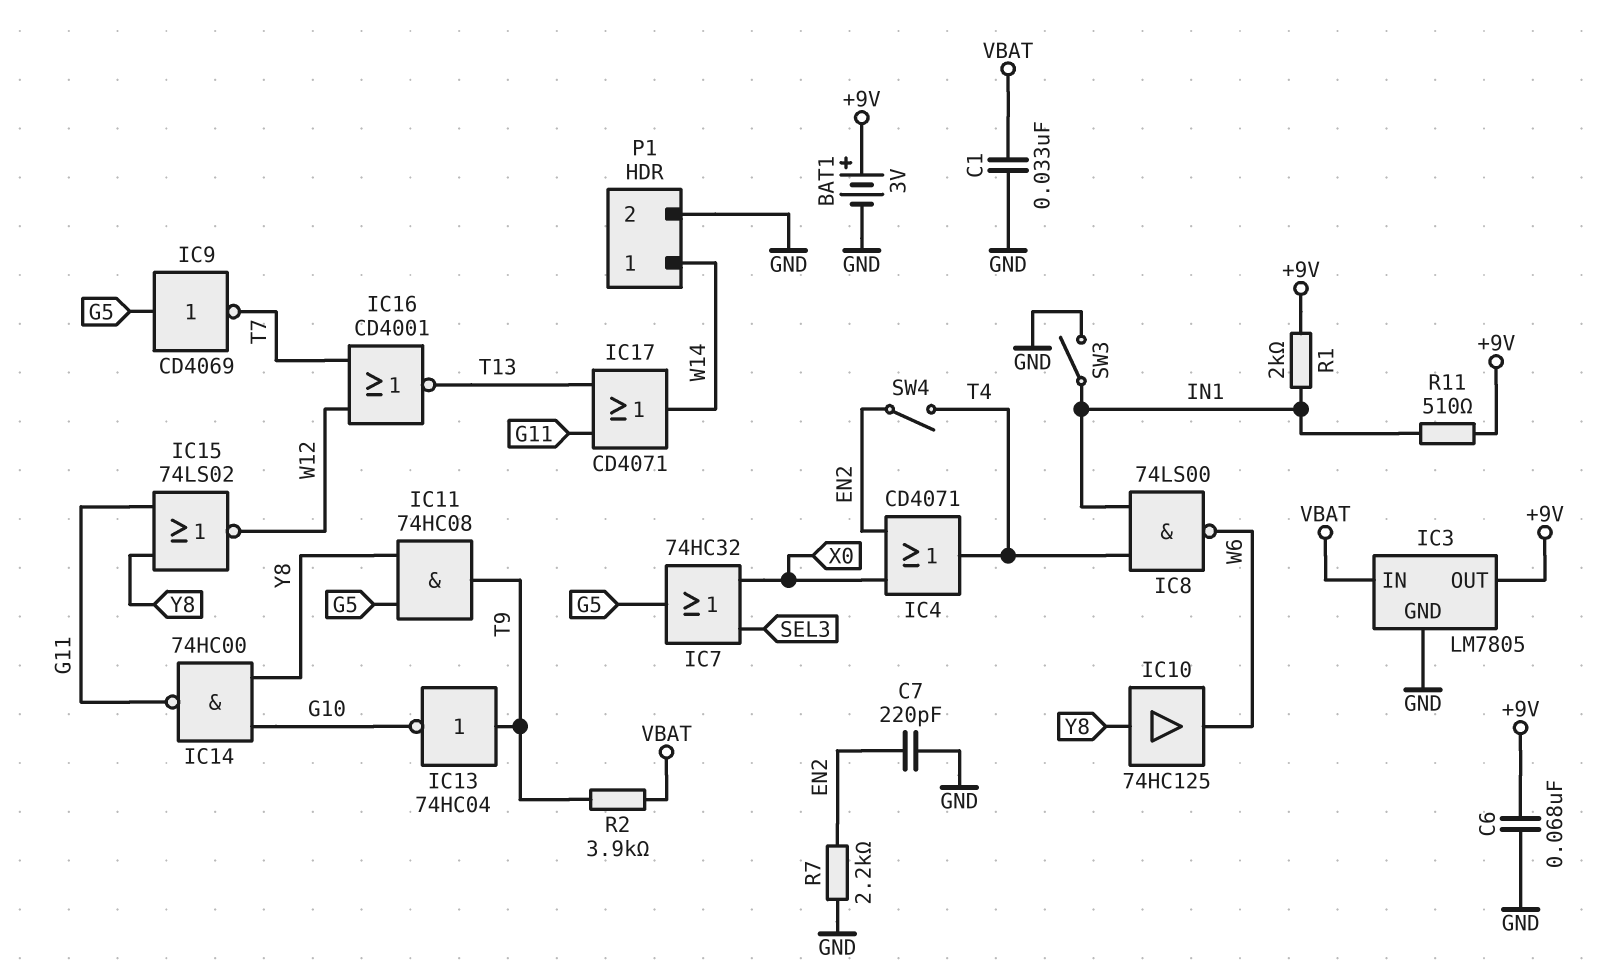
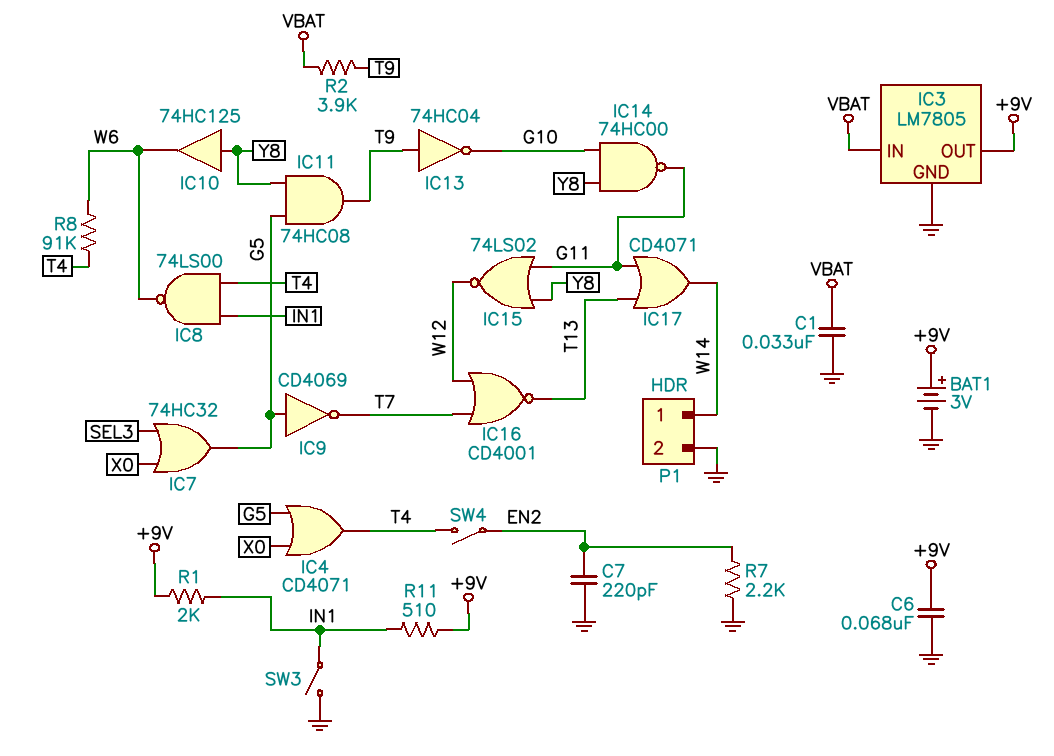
IC4: OR CD4071 (in EN2, in X0, out T4) -> OR CD4071 (in G5, in X0, out T4)
R8: none -> 91k (T4, W6)

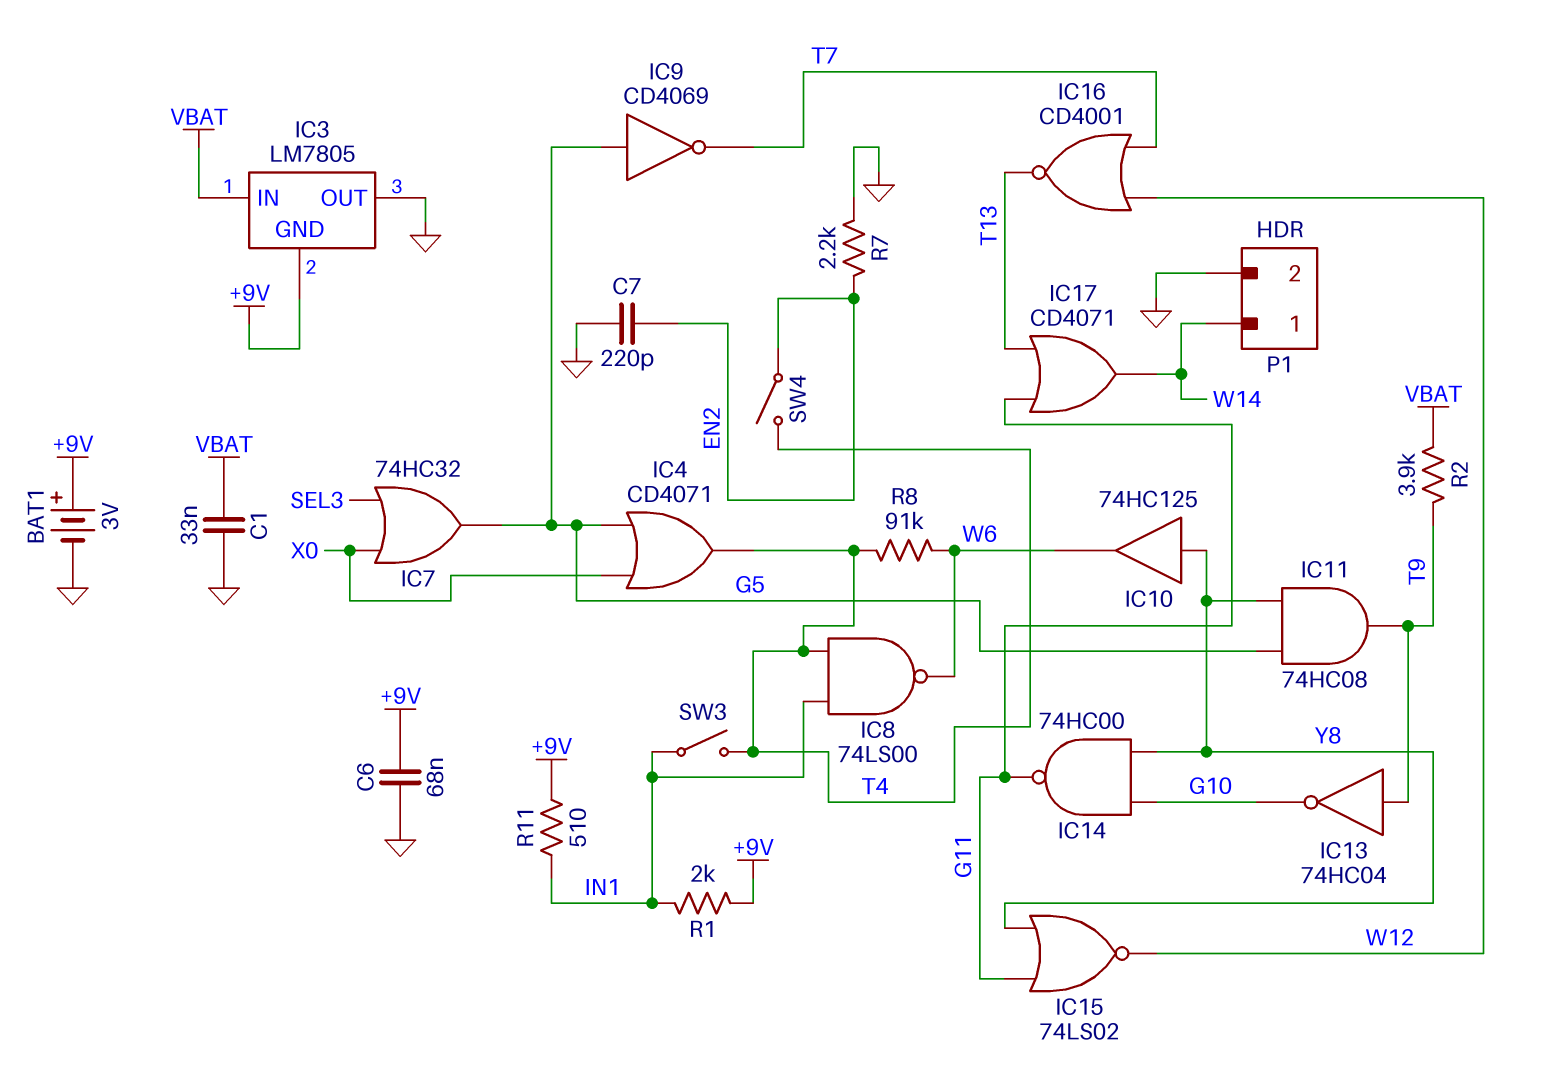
IC3 pin GND: GND -> +9V
IC3 pin OUT: +9V -> GND
SW3: switch (GND, IN1) -> switch (IN1, T4)

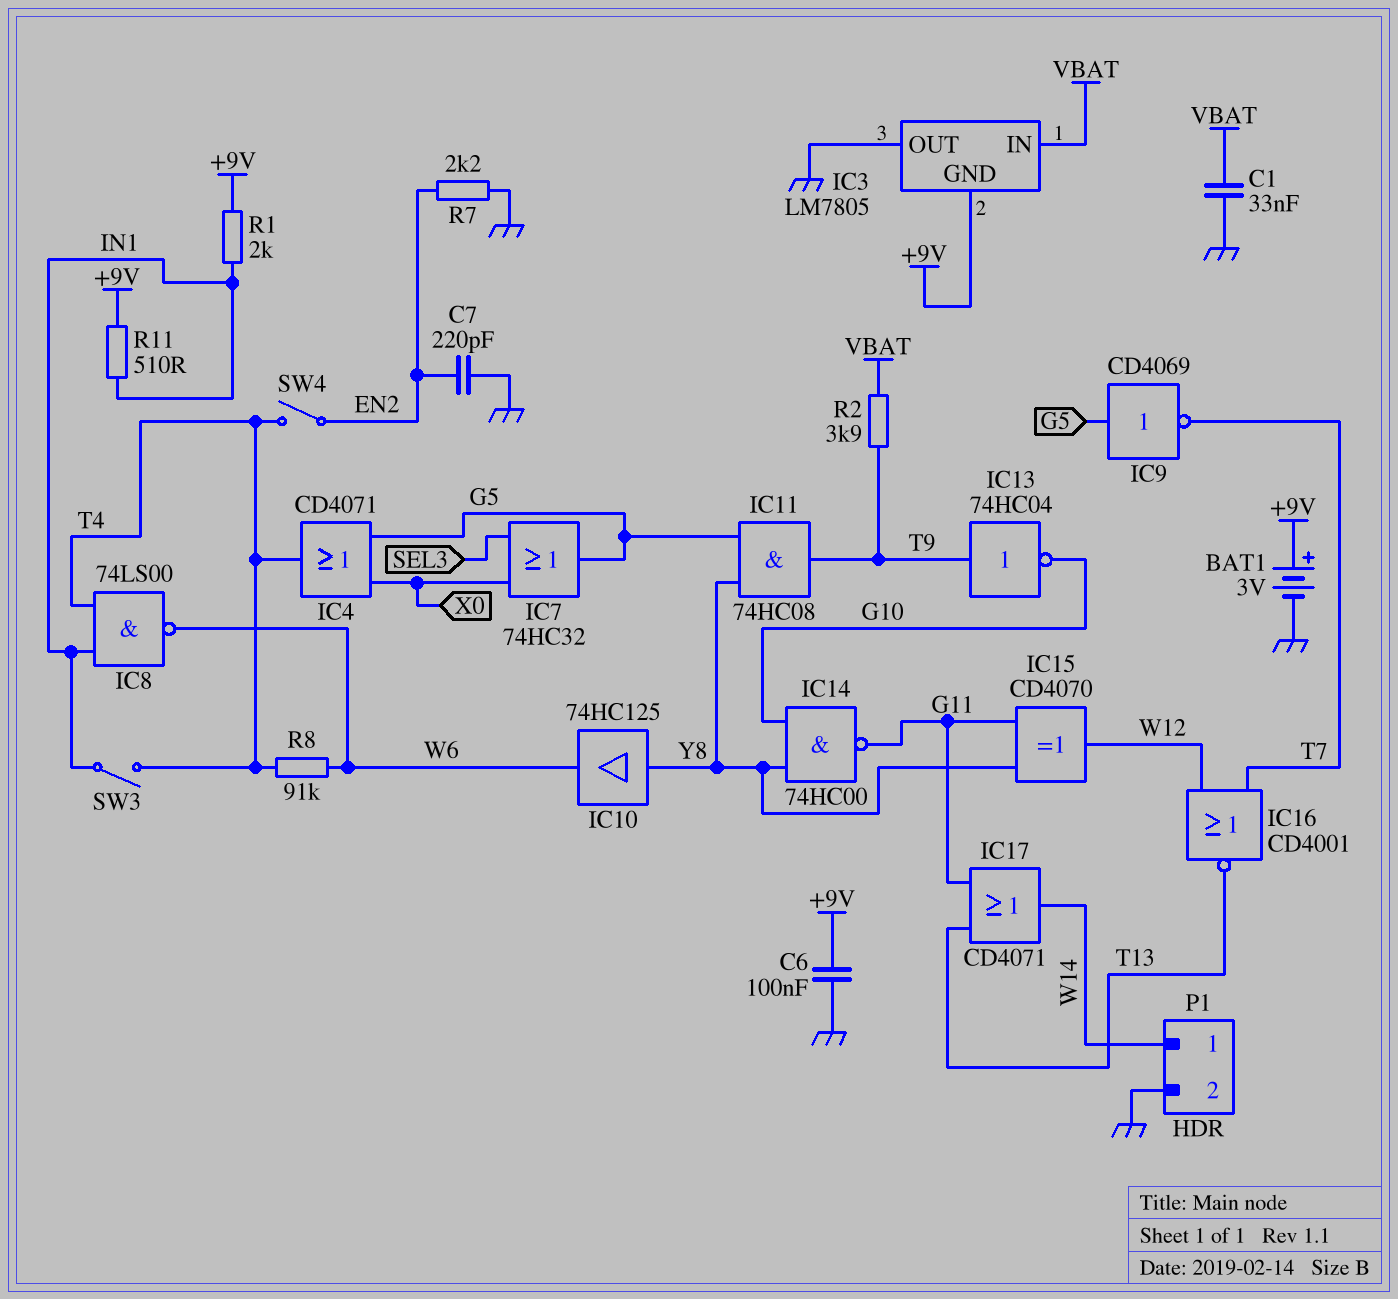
C6: 68nF (+9V, GND) -> 100nF (+9V, GND)
IC15: NOR 74LS02 (in G11, in Y8, out W12) -> XOR CD4070 (in G11, in Y8, out W12)

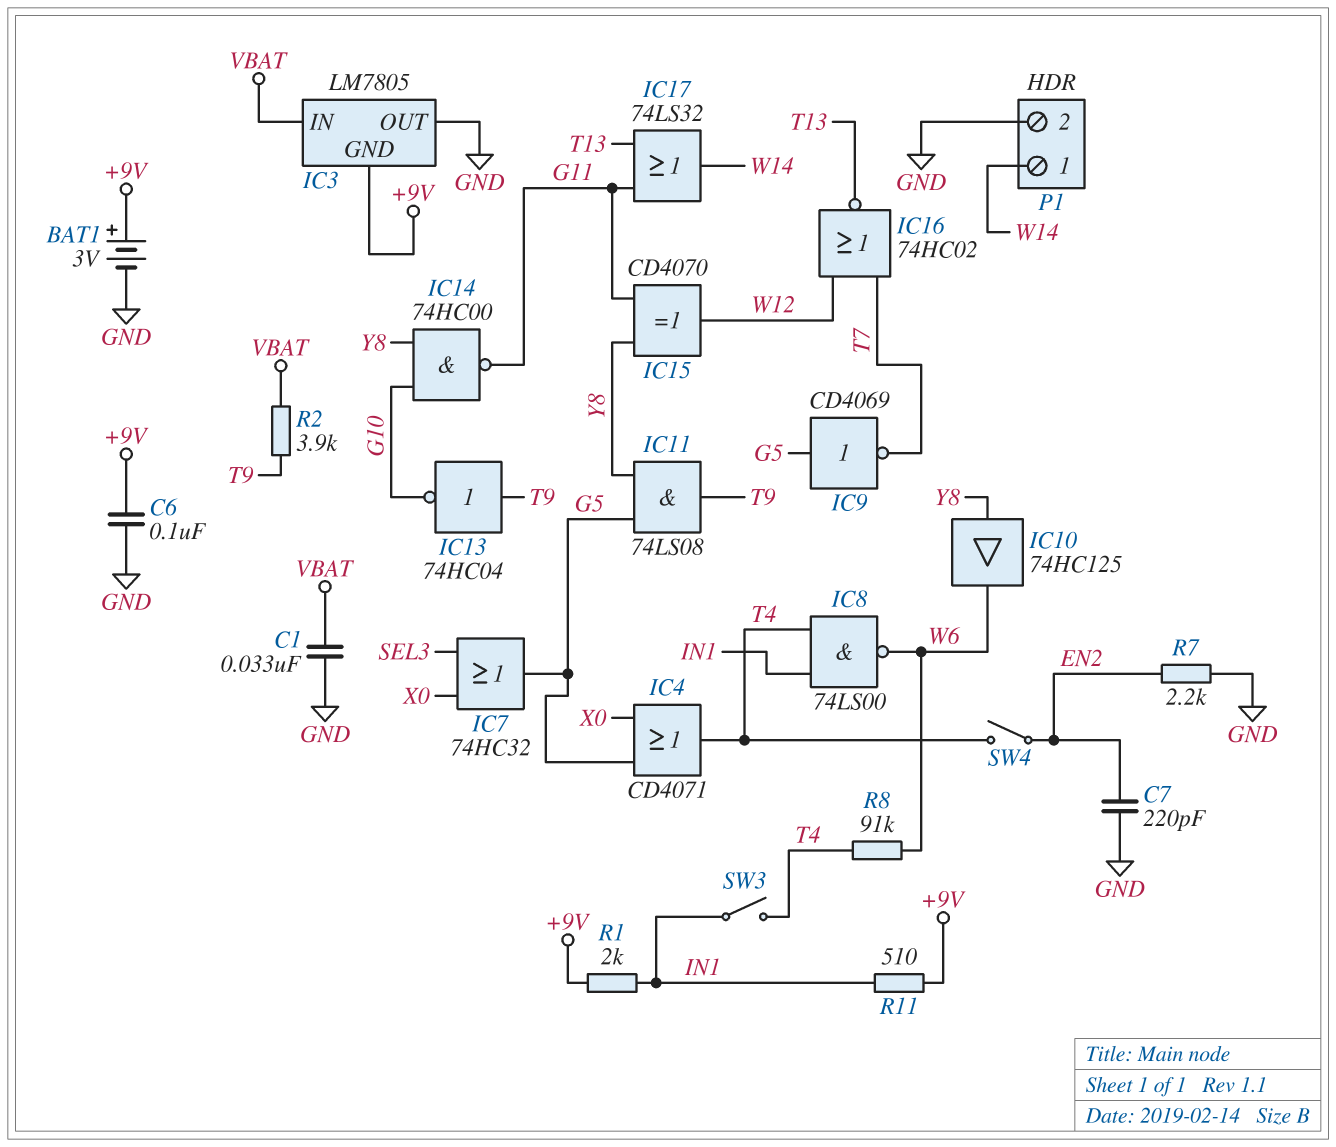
IC11: AND 74HC08 (in G5, in Y8, out T9) -> AND 74LS08 (in G5, in Y8, out T9)
IC16: NOR CD4001 (in T7, in W12, out T13) -> NOR 74HC02 (in T7, in W12, out T13)
IC17: OR CD4071 (in G11, in T13, out W14) -> OR 74LS32 (in G11, in T13, out W14)

